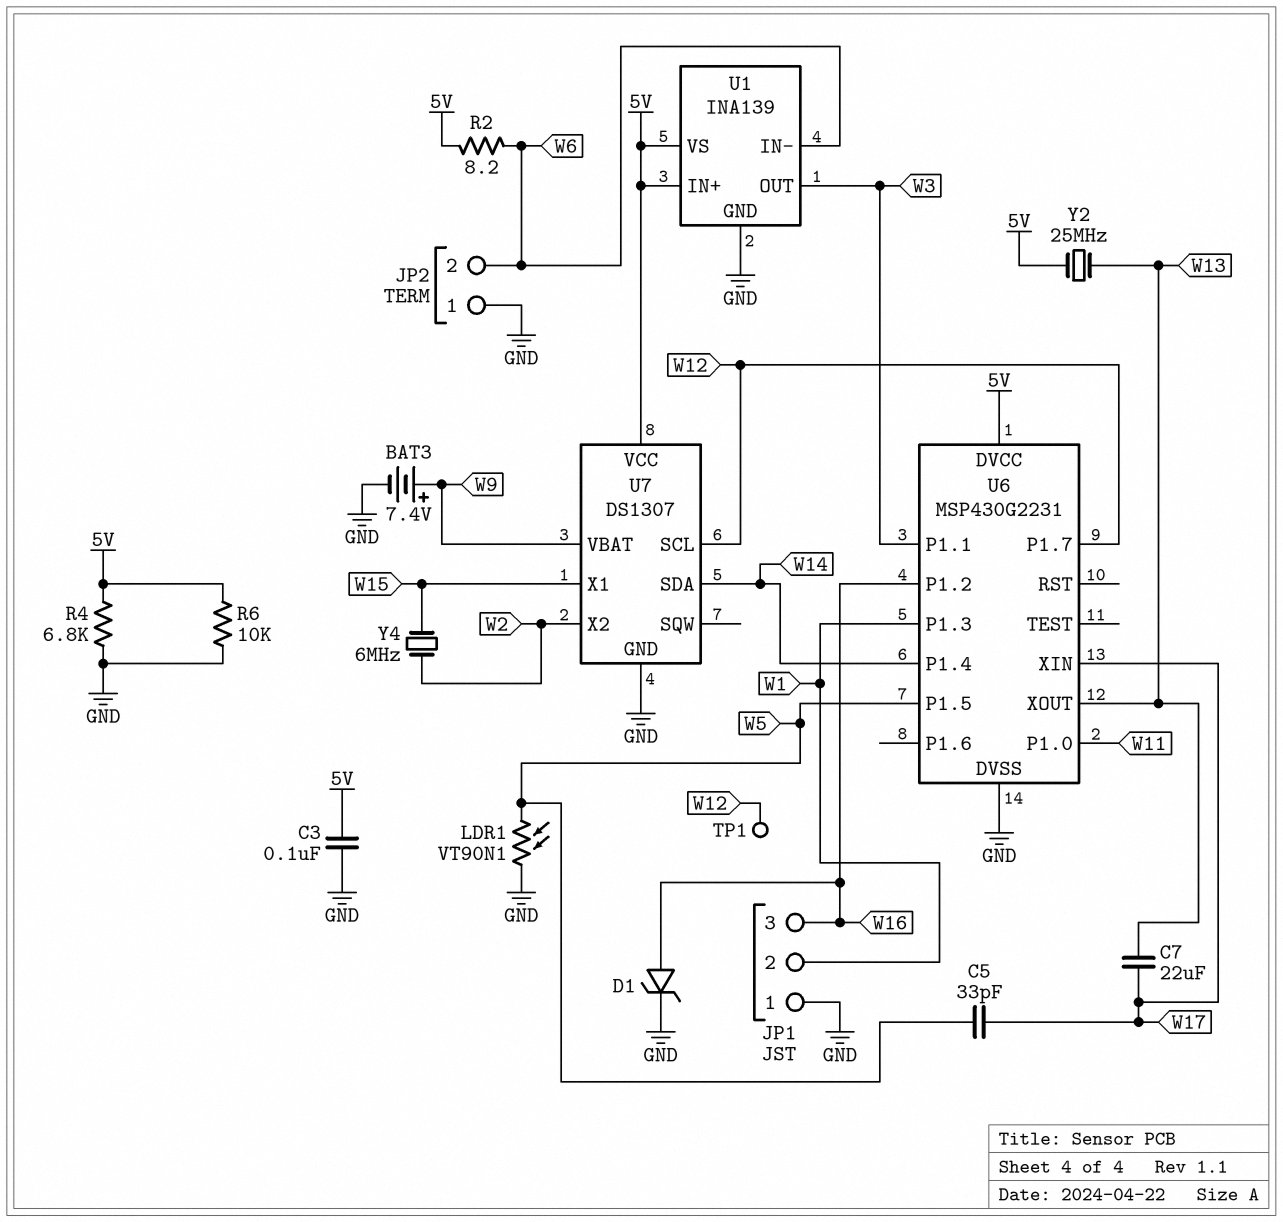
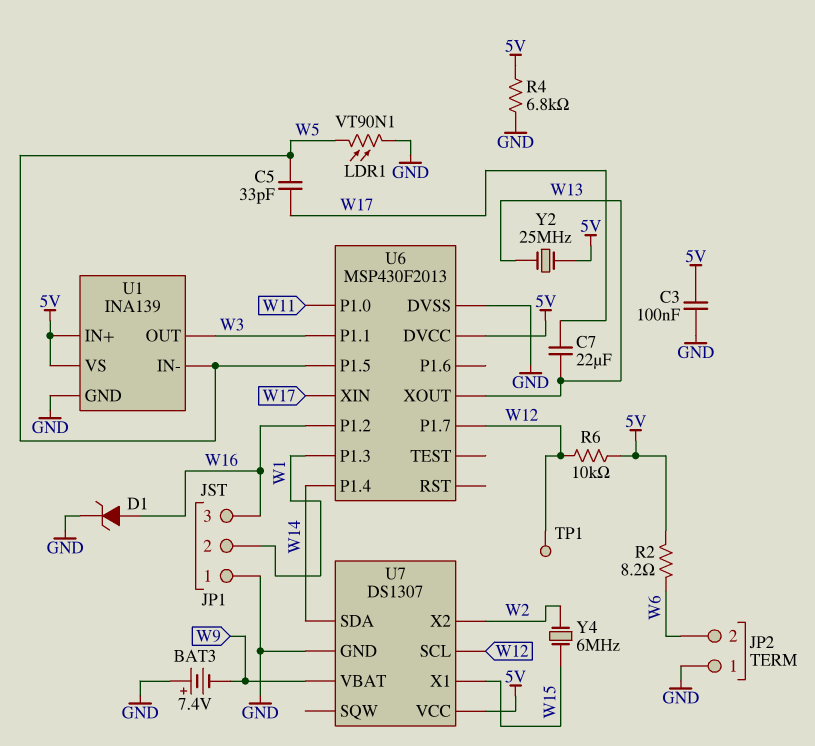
BAT3: 7.4V (plus W9, minus GND) -> 7.4V (plus GND, minus W9)
R6: 10k (5V, GND) -> 10k (5V, W12)
U1 pin IN-: W6 -> W5
U6: MSP430G2231 -> MSP430F2013

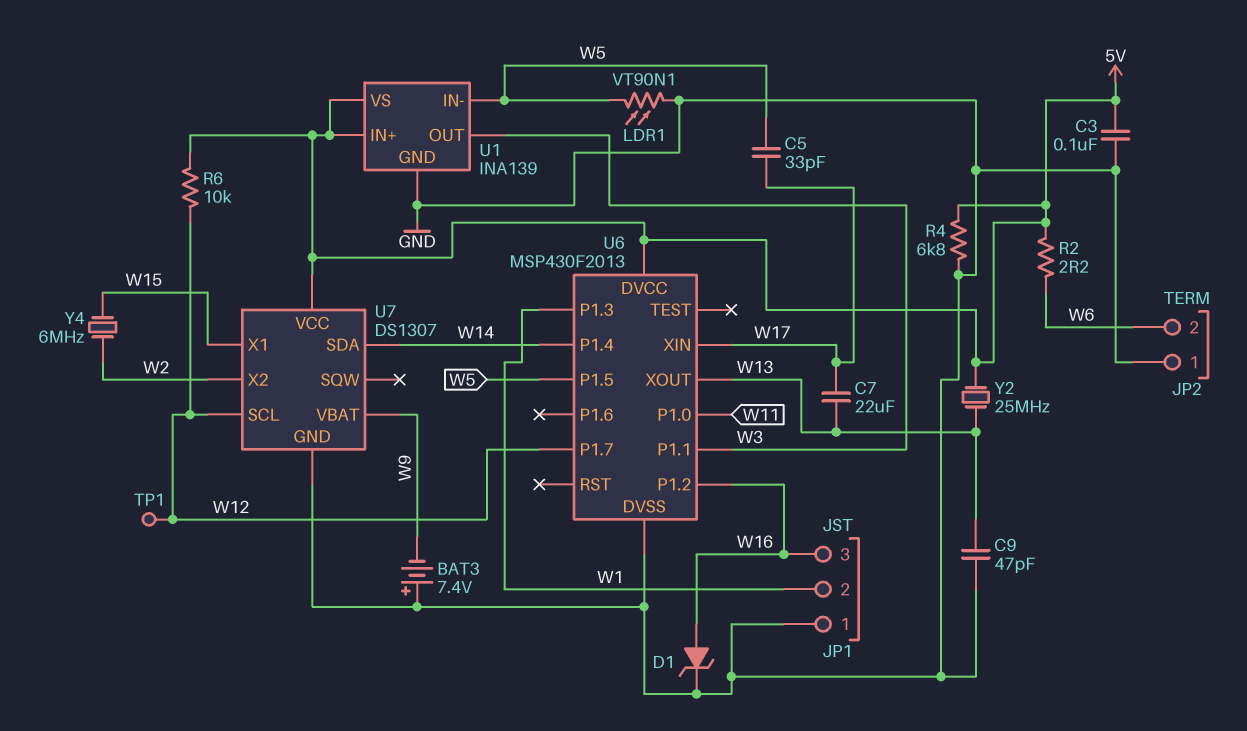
C9: none -> 47pF (GND, W13)
R2: 8.2 (5V, W6) -> 2.2 (5V, W6)

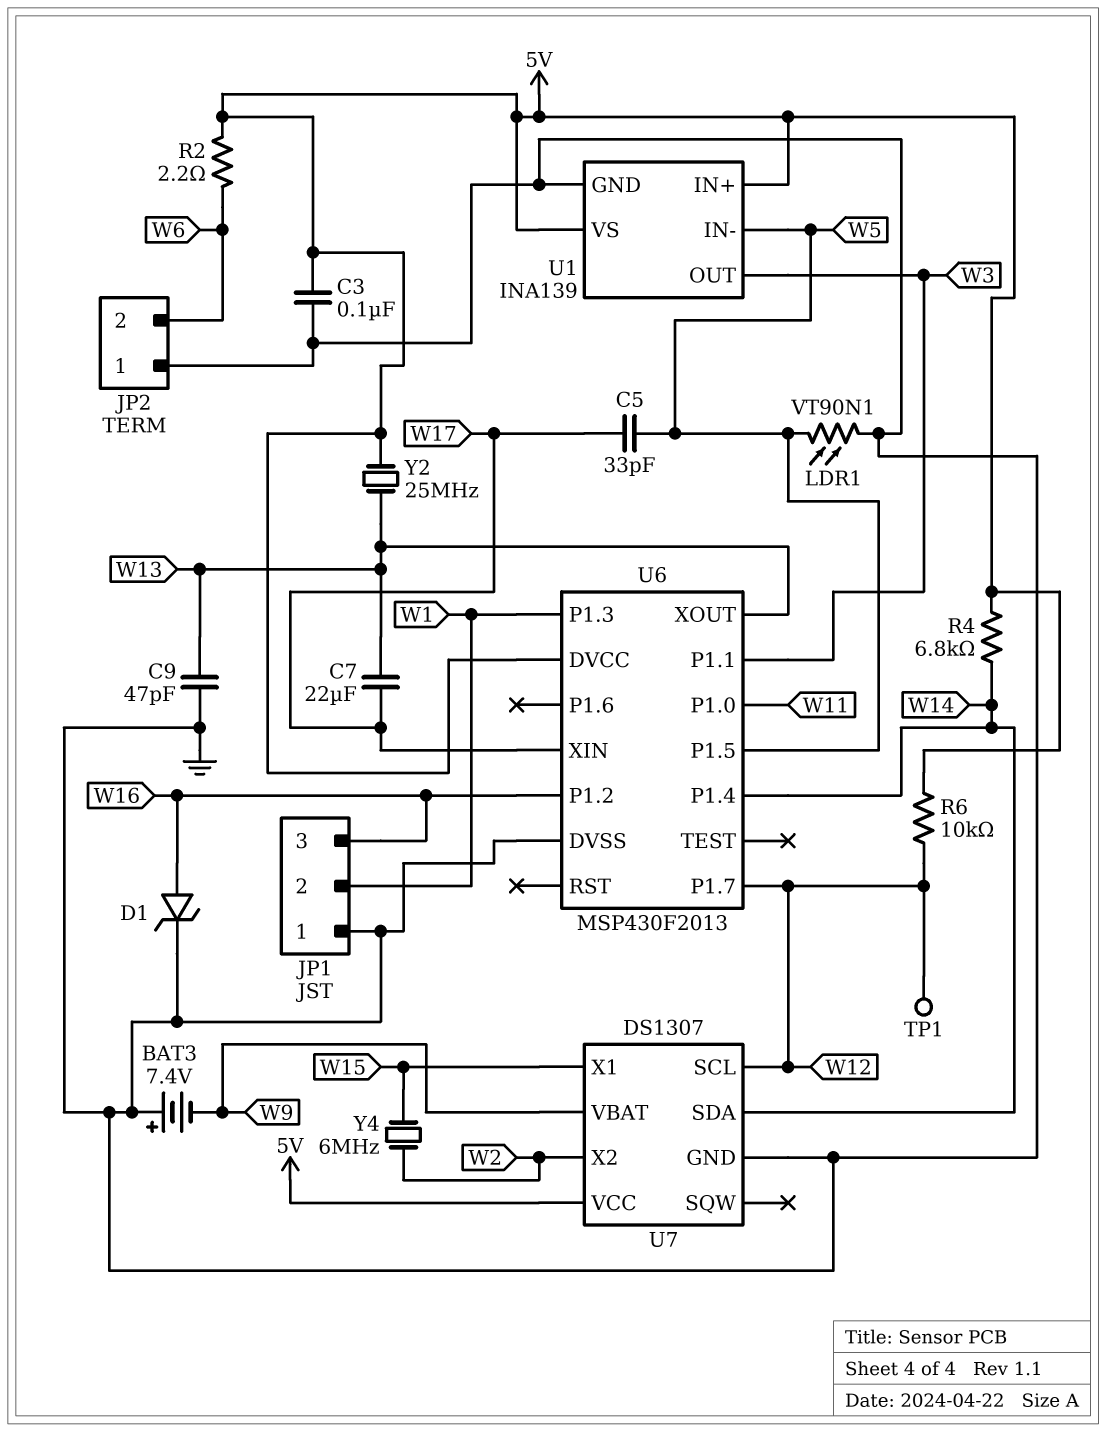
R4: 6.8k (5V, GND) -> 6.8k (5V, W14)

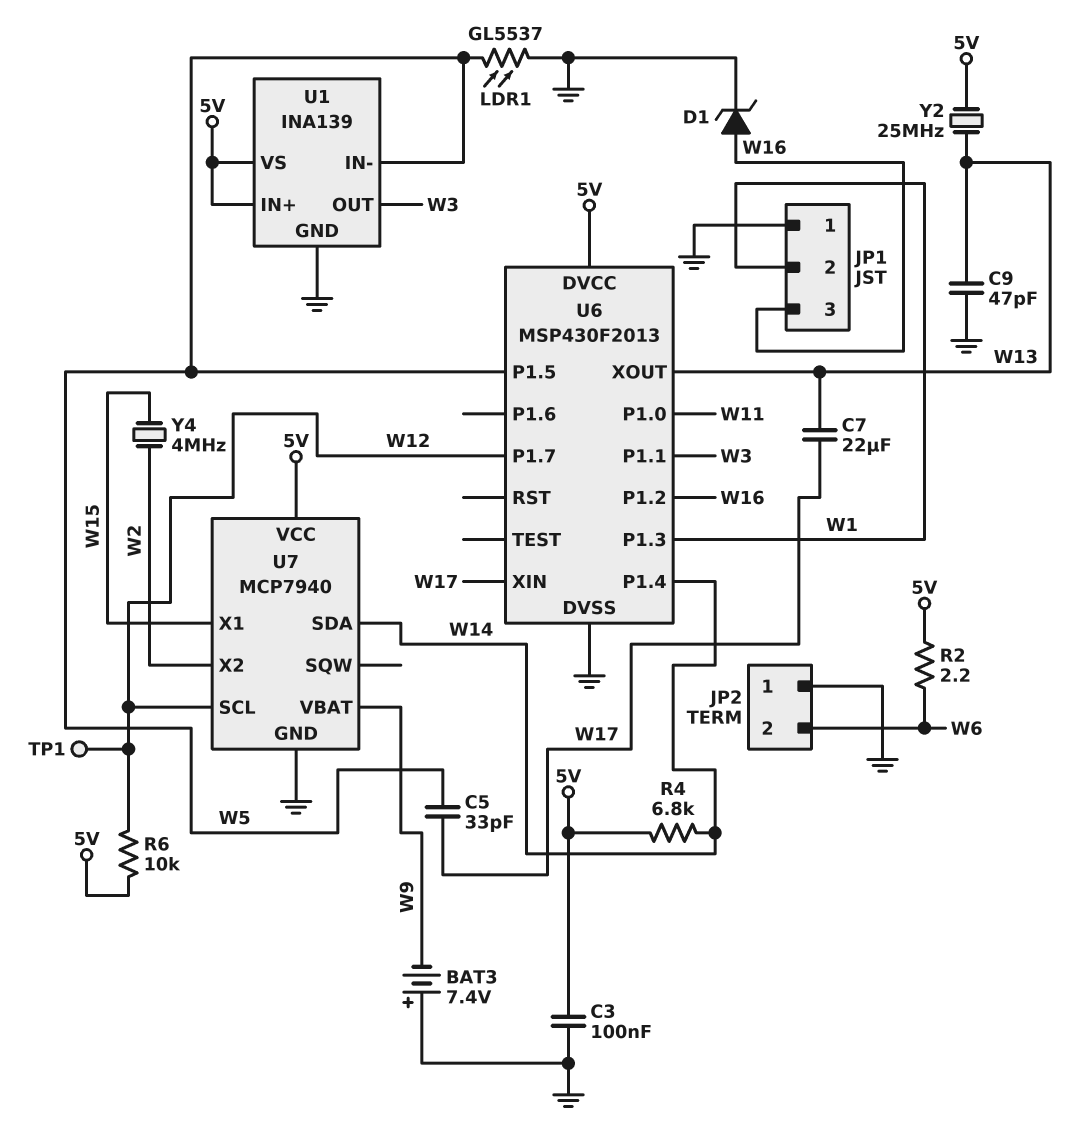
LDR1: VT90N1 (GND, W5) -> GL5537 (GND, W5)
U7: DS1307 -> MCP7940
Y4: 6MHz (W2, W15) -> 4MHz (W2, W15)

